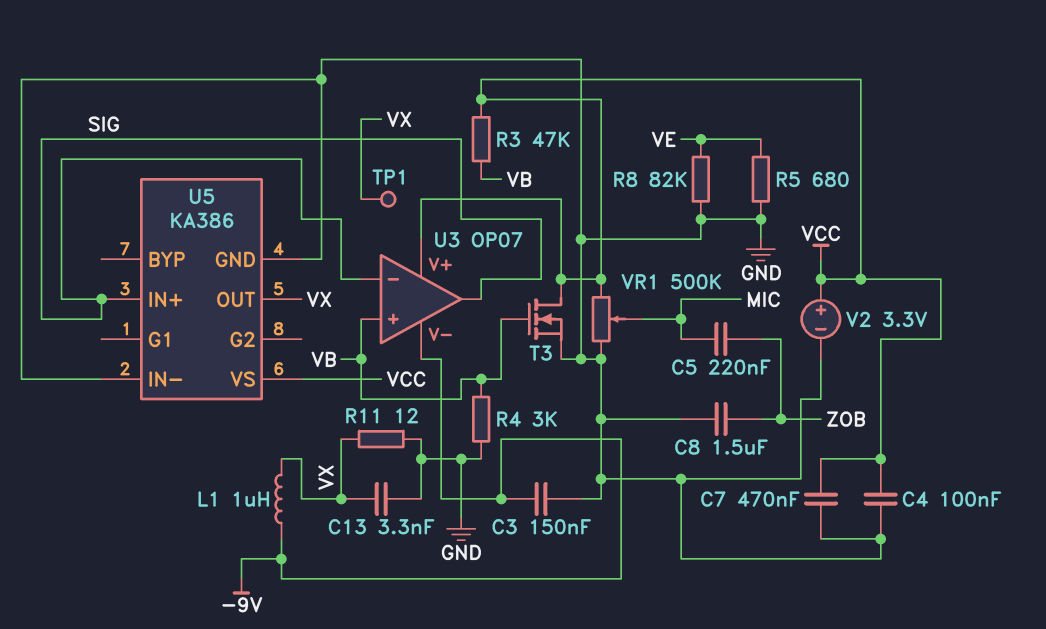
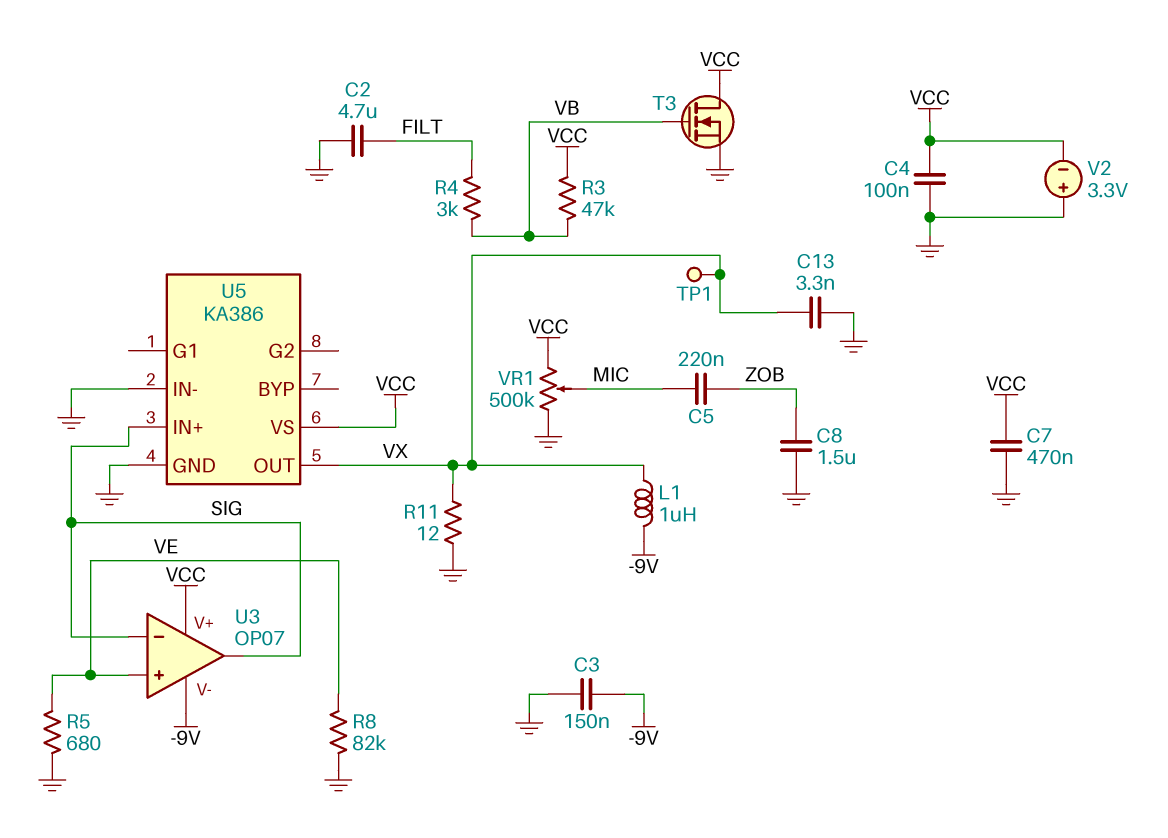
C2: none -> 4.7uF (FILT, GND)
R4: 3k (GND, VB) -> 3k (FILT, VB)
U3 pin in+: VB -> VE
V2: 3.3V (plus VCC, minus GND) -> 3.3V (plus GND, minus VCC)

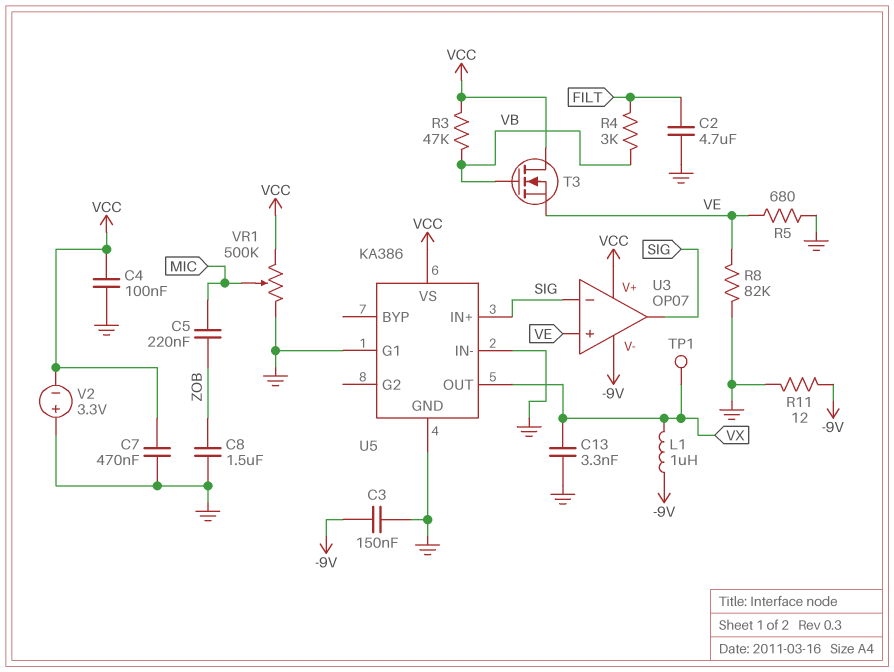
R11: 12 (GND, VX) -> 12 (-9V, GND)
T3: NMOS (G VB, D VCC, S GND) -> NMOS (G VB, D VCC, S VE)
U5 pin G1: none -> GND

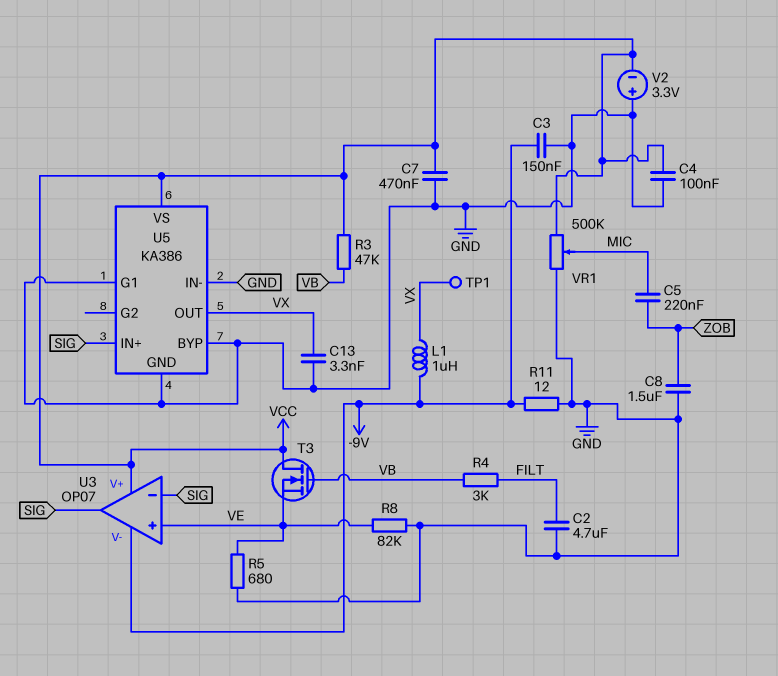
U5 pin BYP: none -> GND

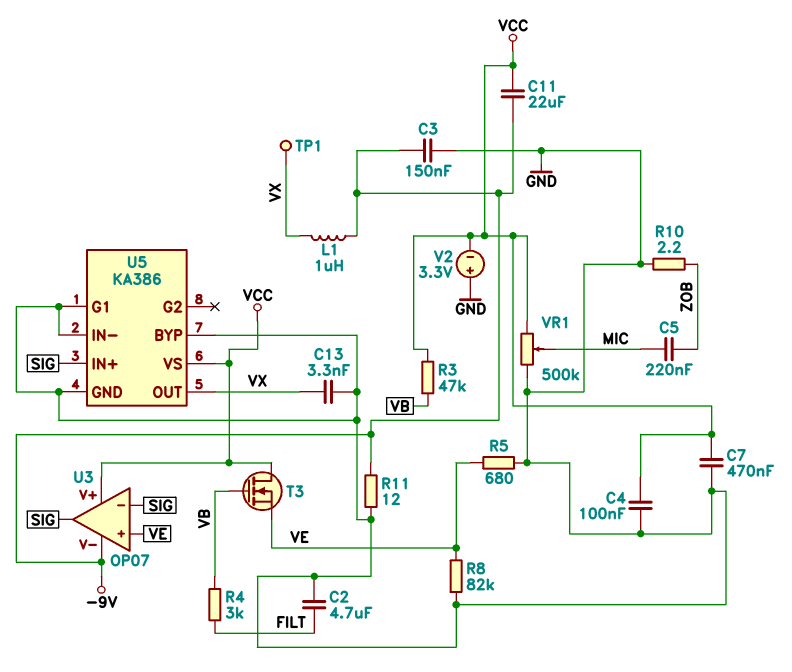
C8: 1.5uF (GND, ZOB) -> none
C11: none -> 22uF (-9V, VCC)
R10: none -> 2.2 (GND, ZOB)

